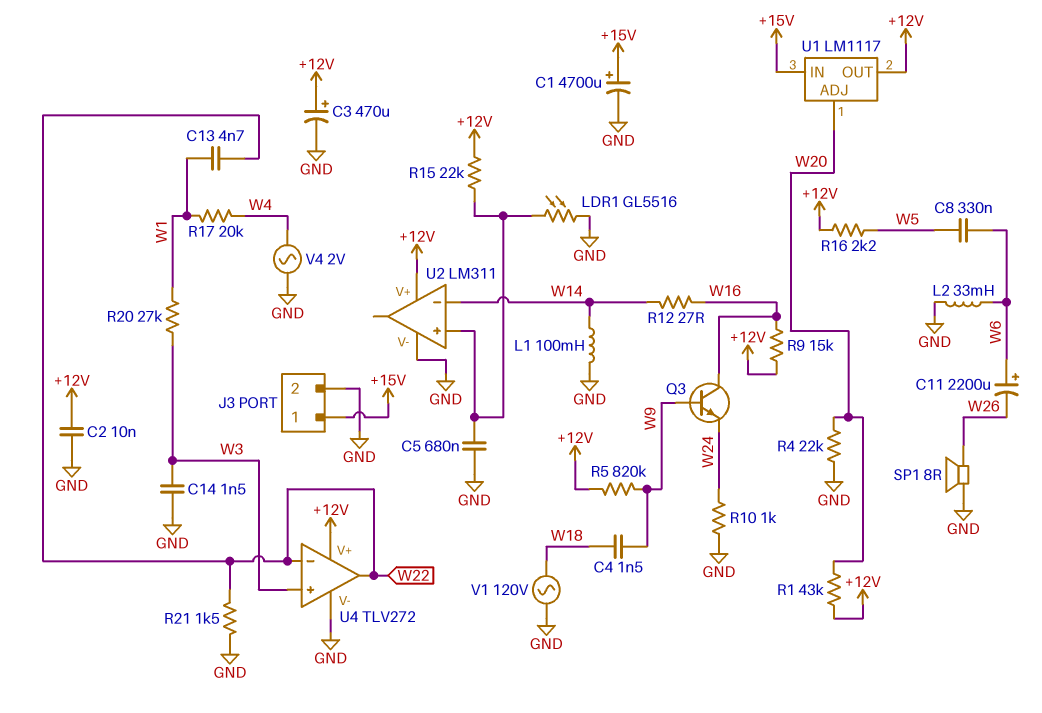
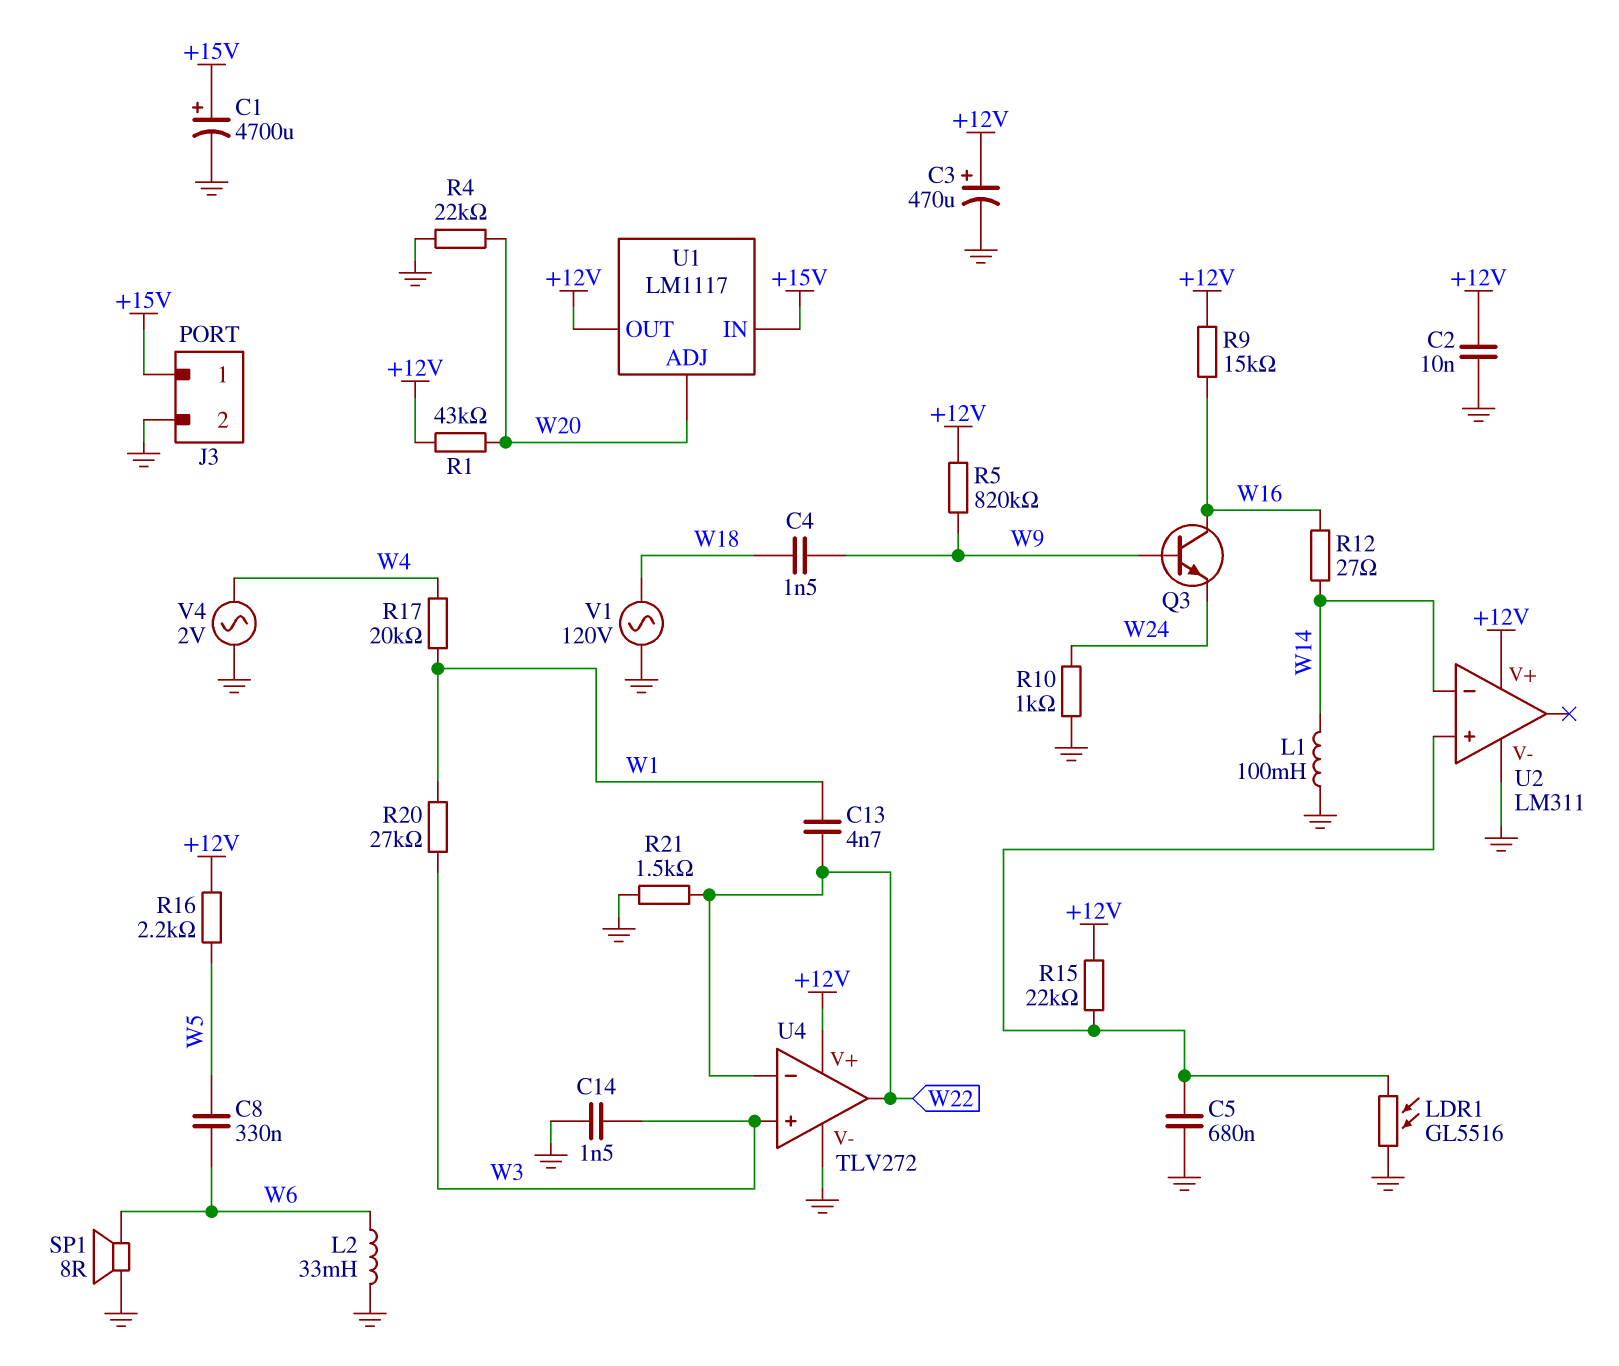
C11: 2200uF (plus W6, minus W26) -> none
SP1: speaker 8R (GND, W26) -> speaker 8R (GND, W6)

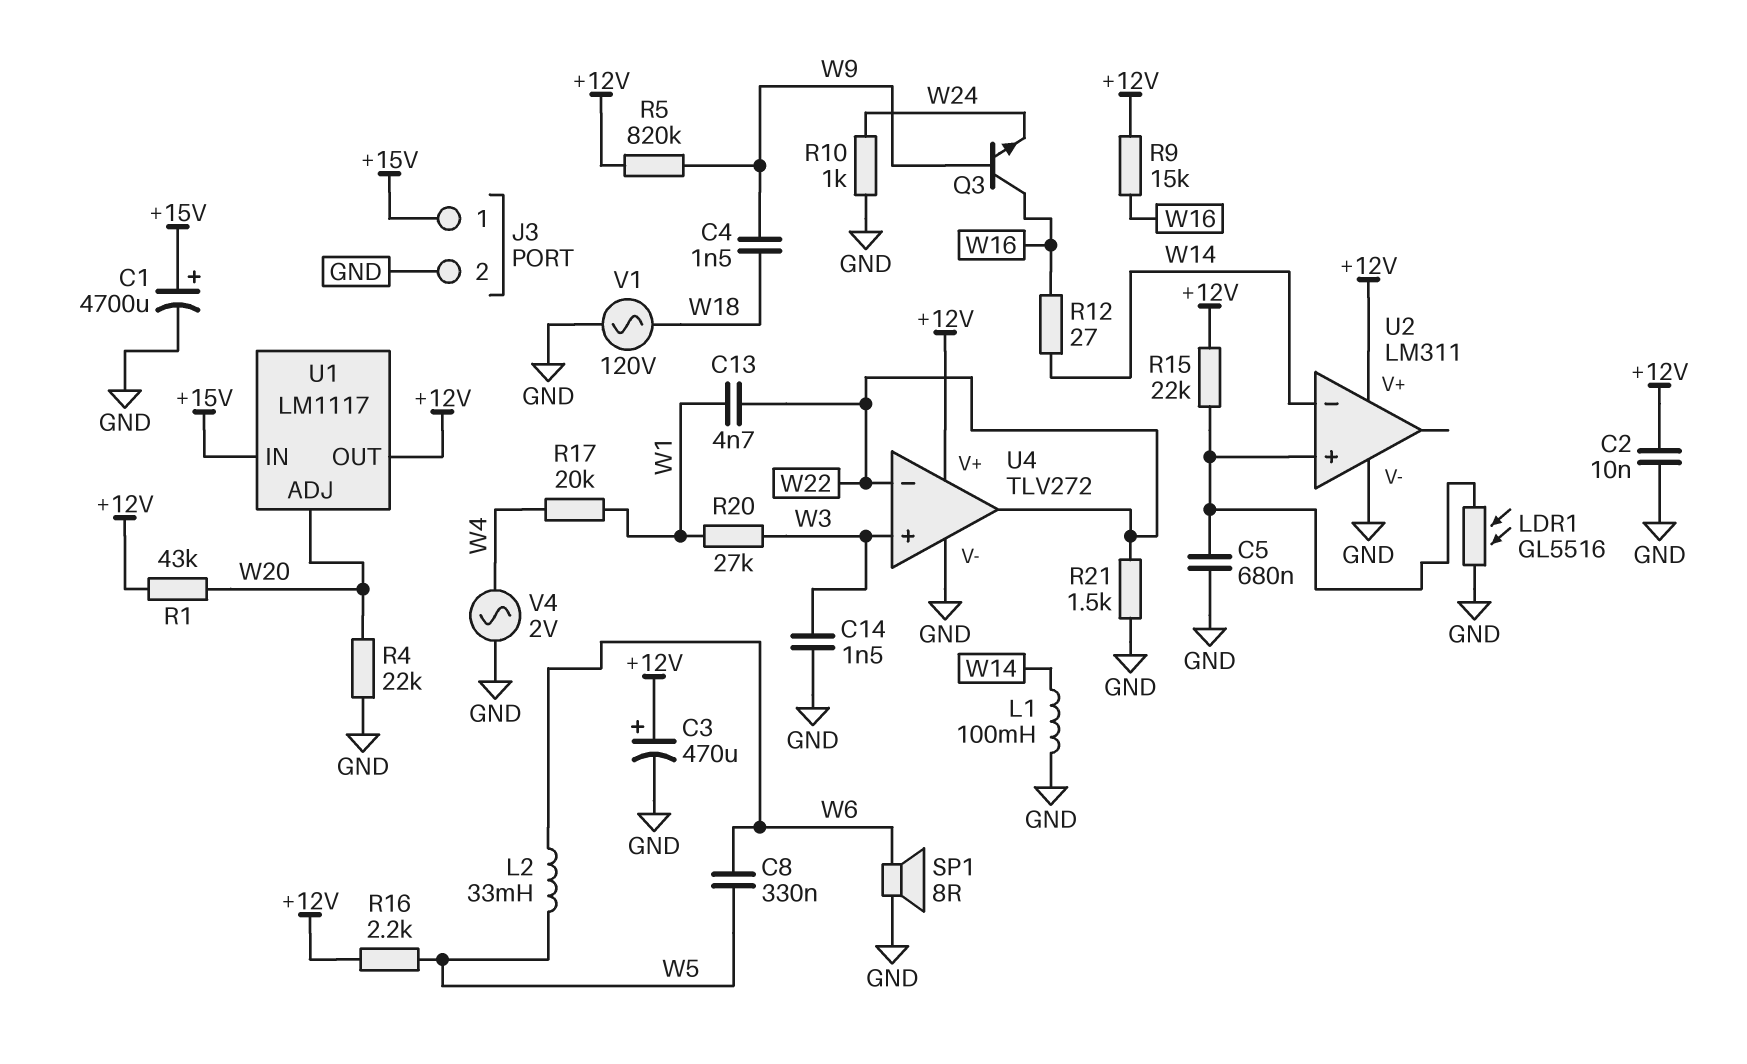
L2: 33mH (GND, W6) -> 33mH (W5, W6)

